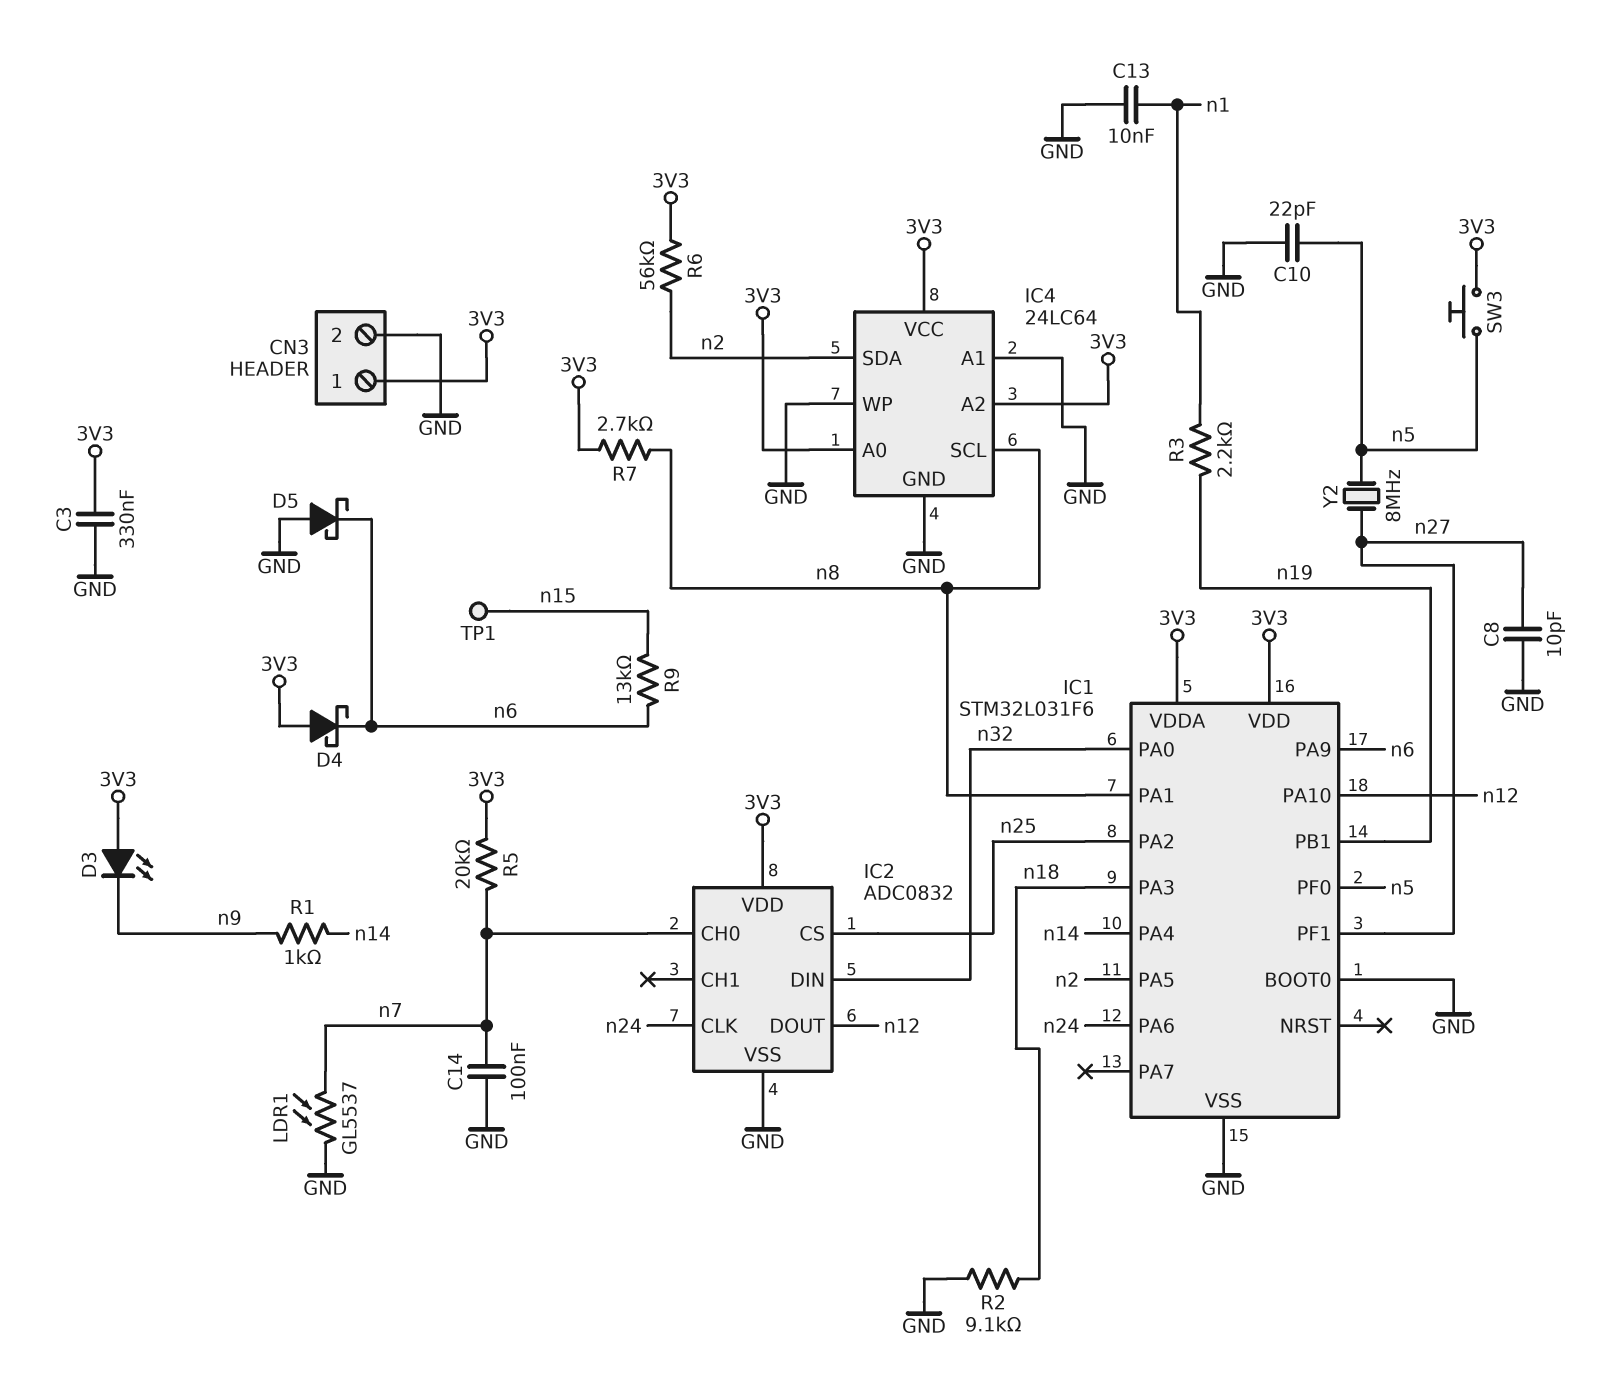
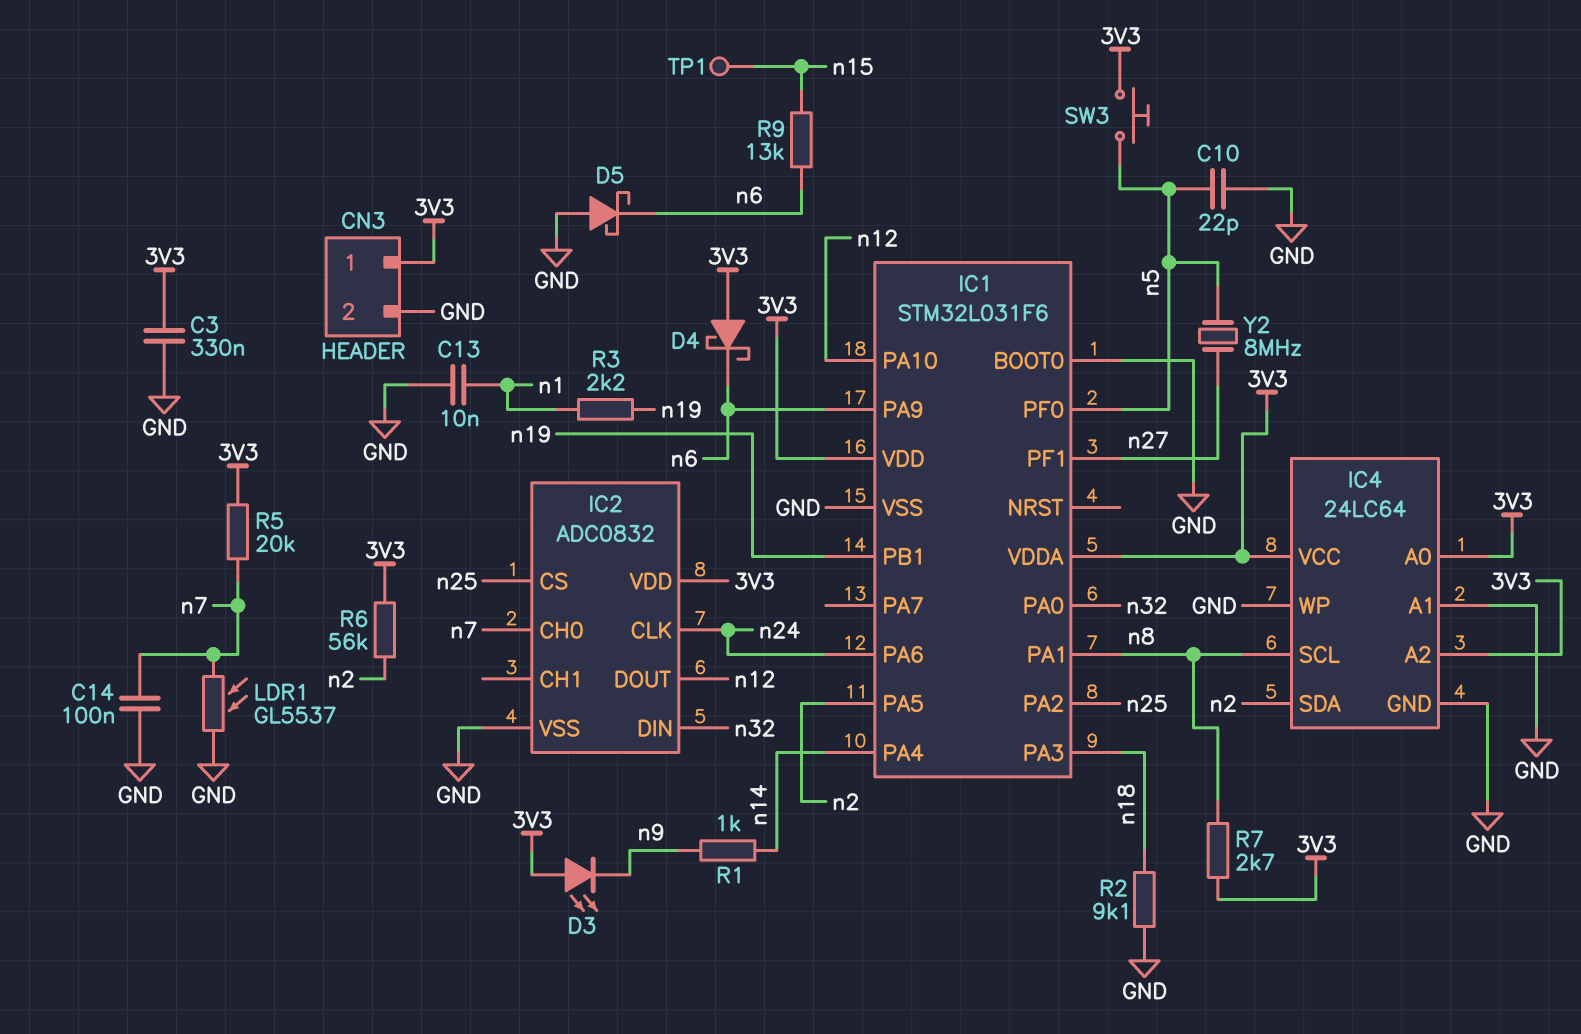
C8: 10pF (GND, n27) -> none

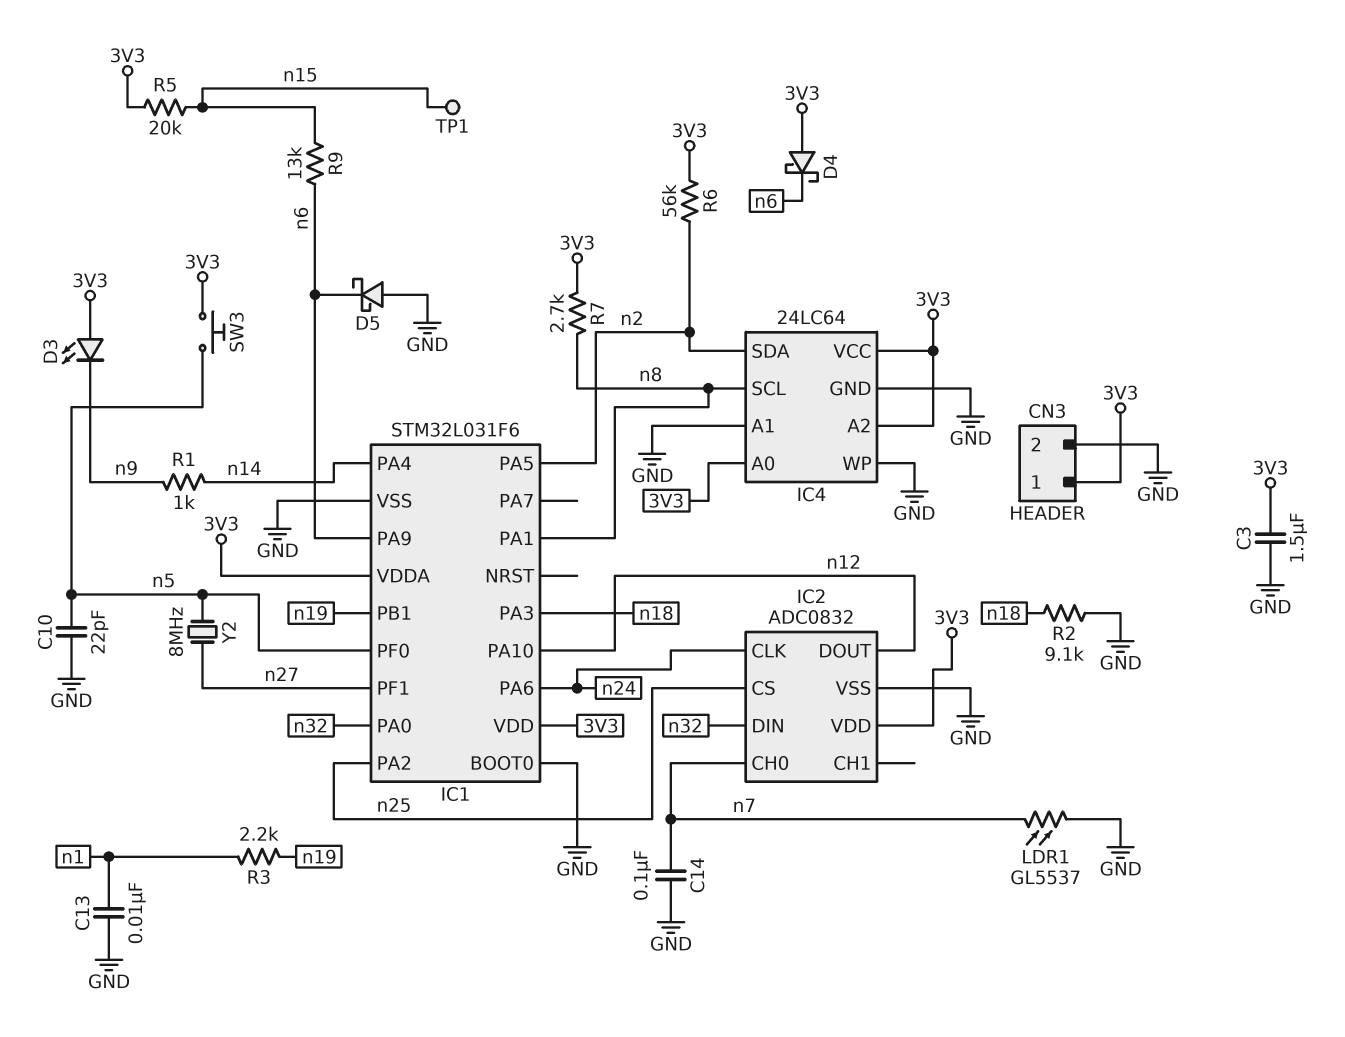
C3: 330nF (3V3, GND) -> 1.5uF (3V3, GND)
R5: 20k (3V3, n7) -> 20k (3V3, n15)

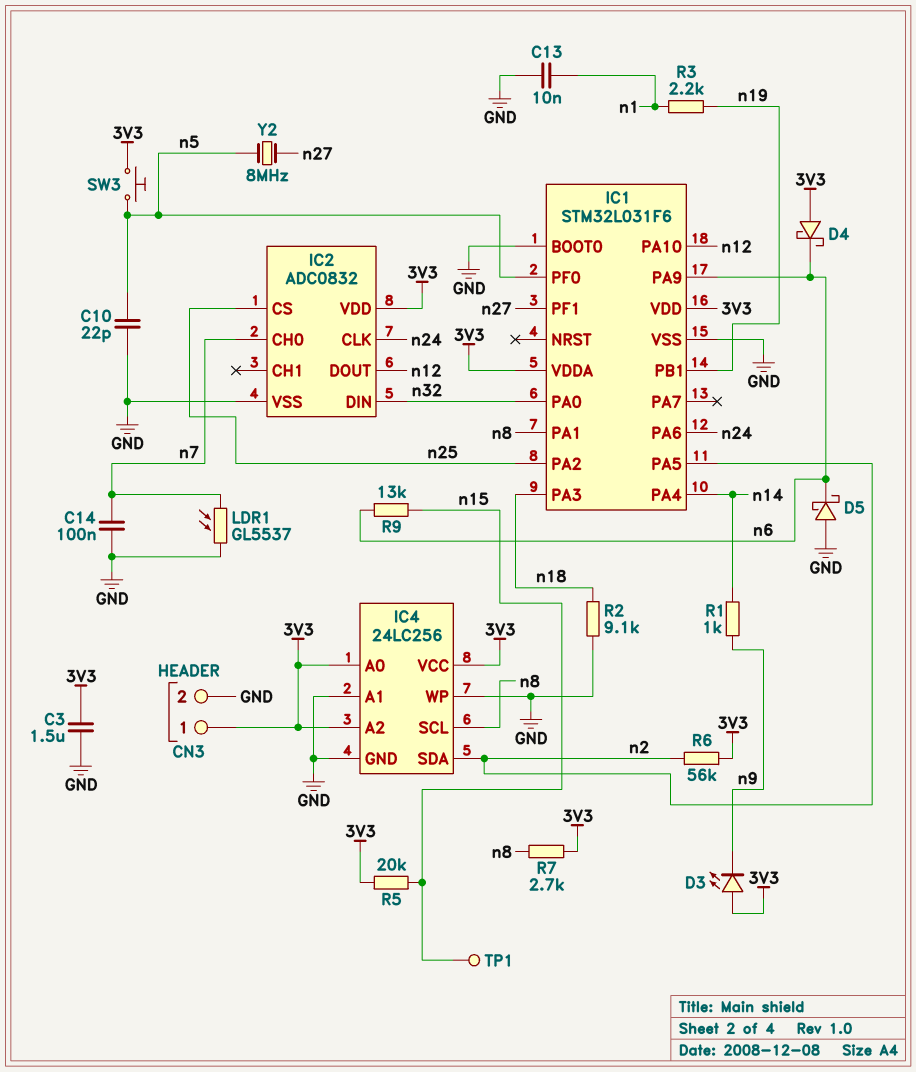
IC4: 24LC64 -> 24LC256

